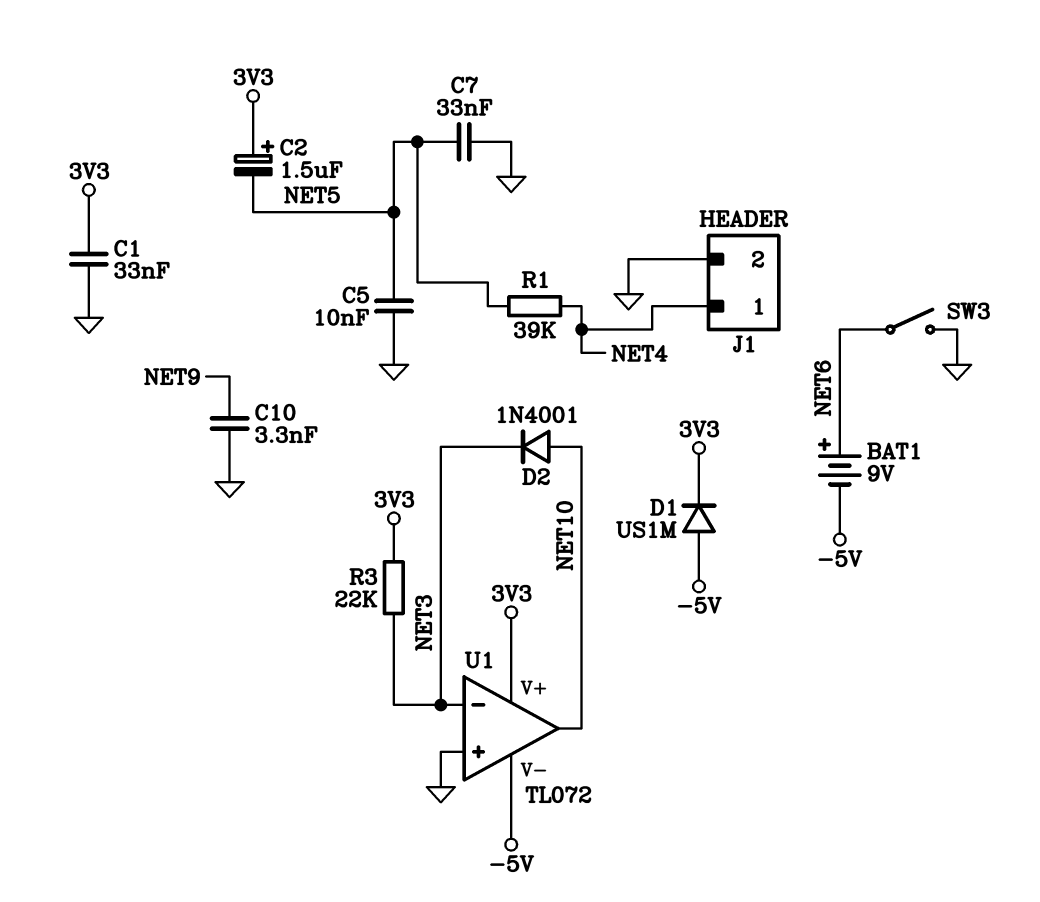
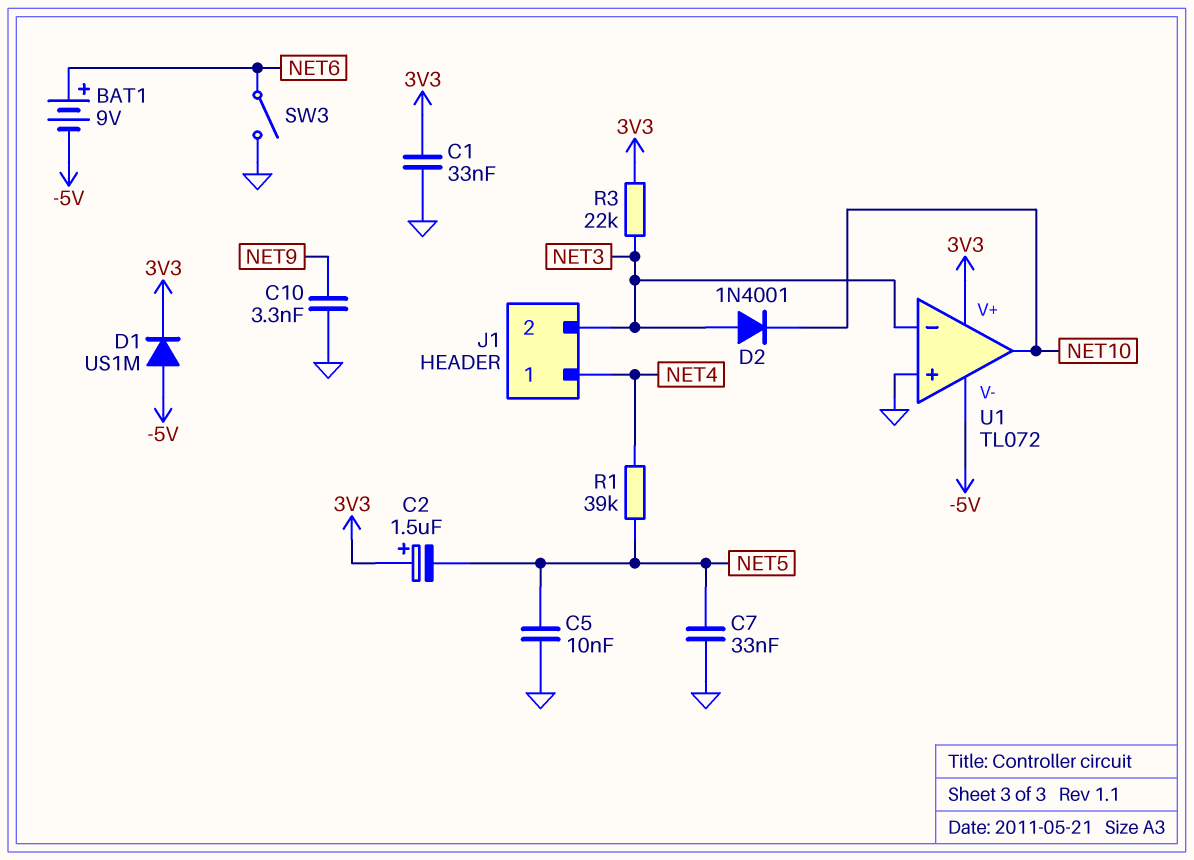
D2: diode 1N4001 (A NET10, K NET3) -> diode 1N4001 (A NET3, K NET10)
J1 pin 2: GND -> NET3

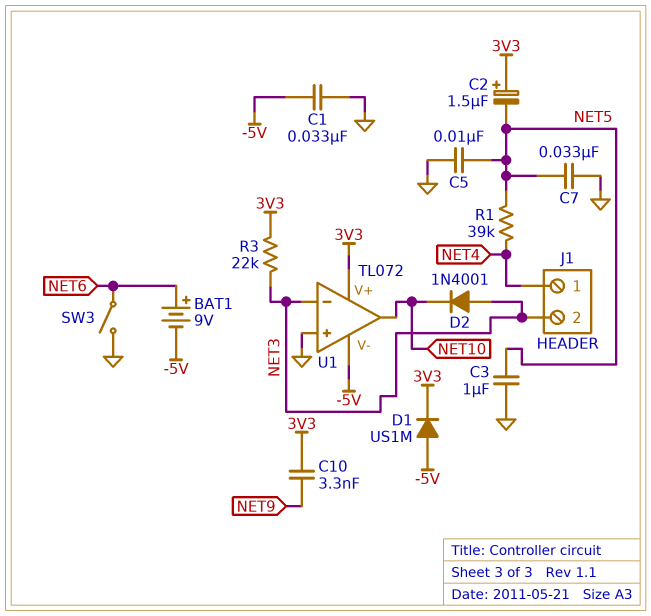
C1: 33nF (3V3, GND) -> 33nF (-5V, GND)
C3: none -> 1uF (GND, NET5)
C10: 3.3nF (GND, NET9) -> 3.3nF (3V3, NET9)

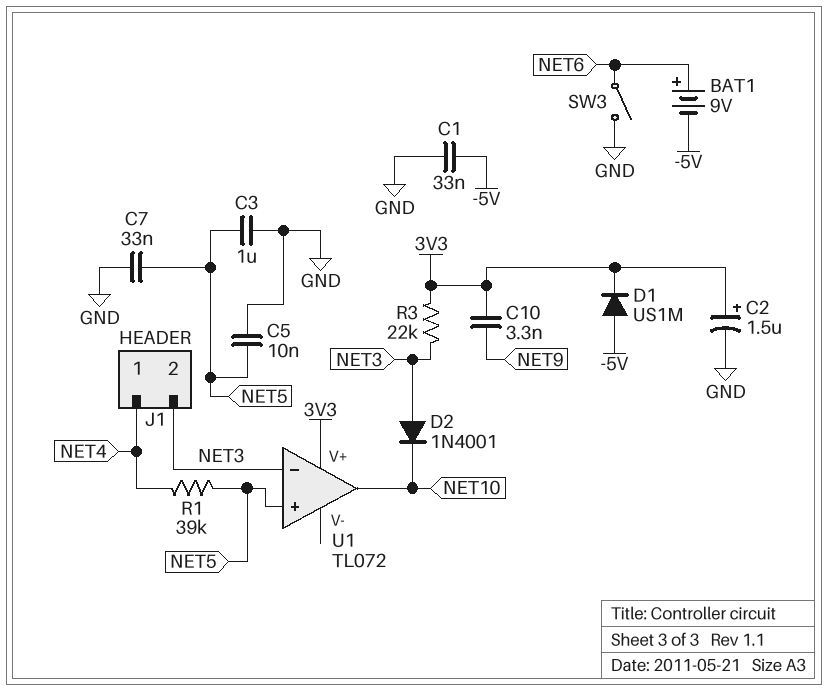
C2: 1.5uF (plus 3V3, minus NET5) -> 1.5uF (plus 3V3, minus GND)
U1 pin V-: -5V -> none
U1 pin in+: GND -> NET5

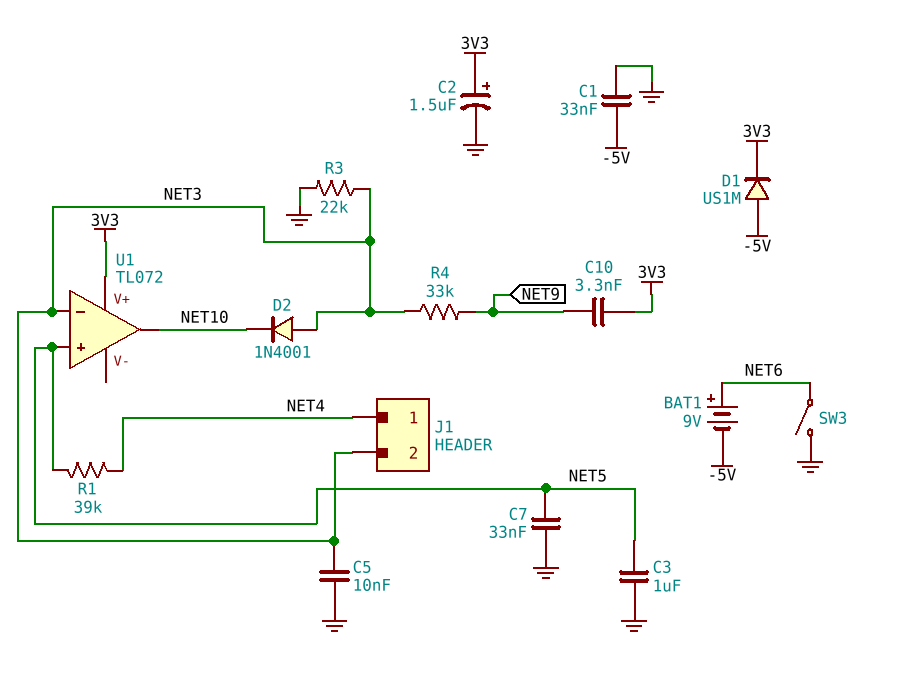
C5: 10nF (GND, NET5) -> 10nF (GND, NET3)
R3: 22k (3V3, NET3) -> 22k (GND, NET3)
R4: none -> 33k (NET3, NET9)

